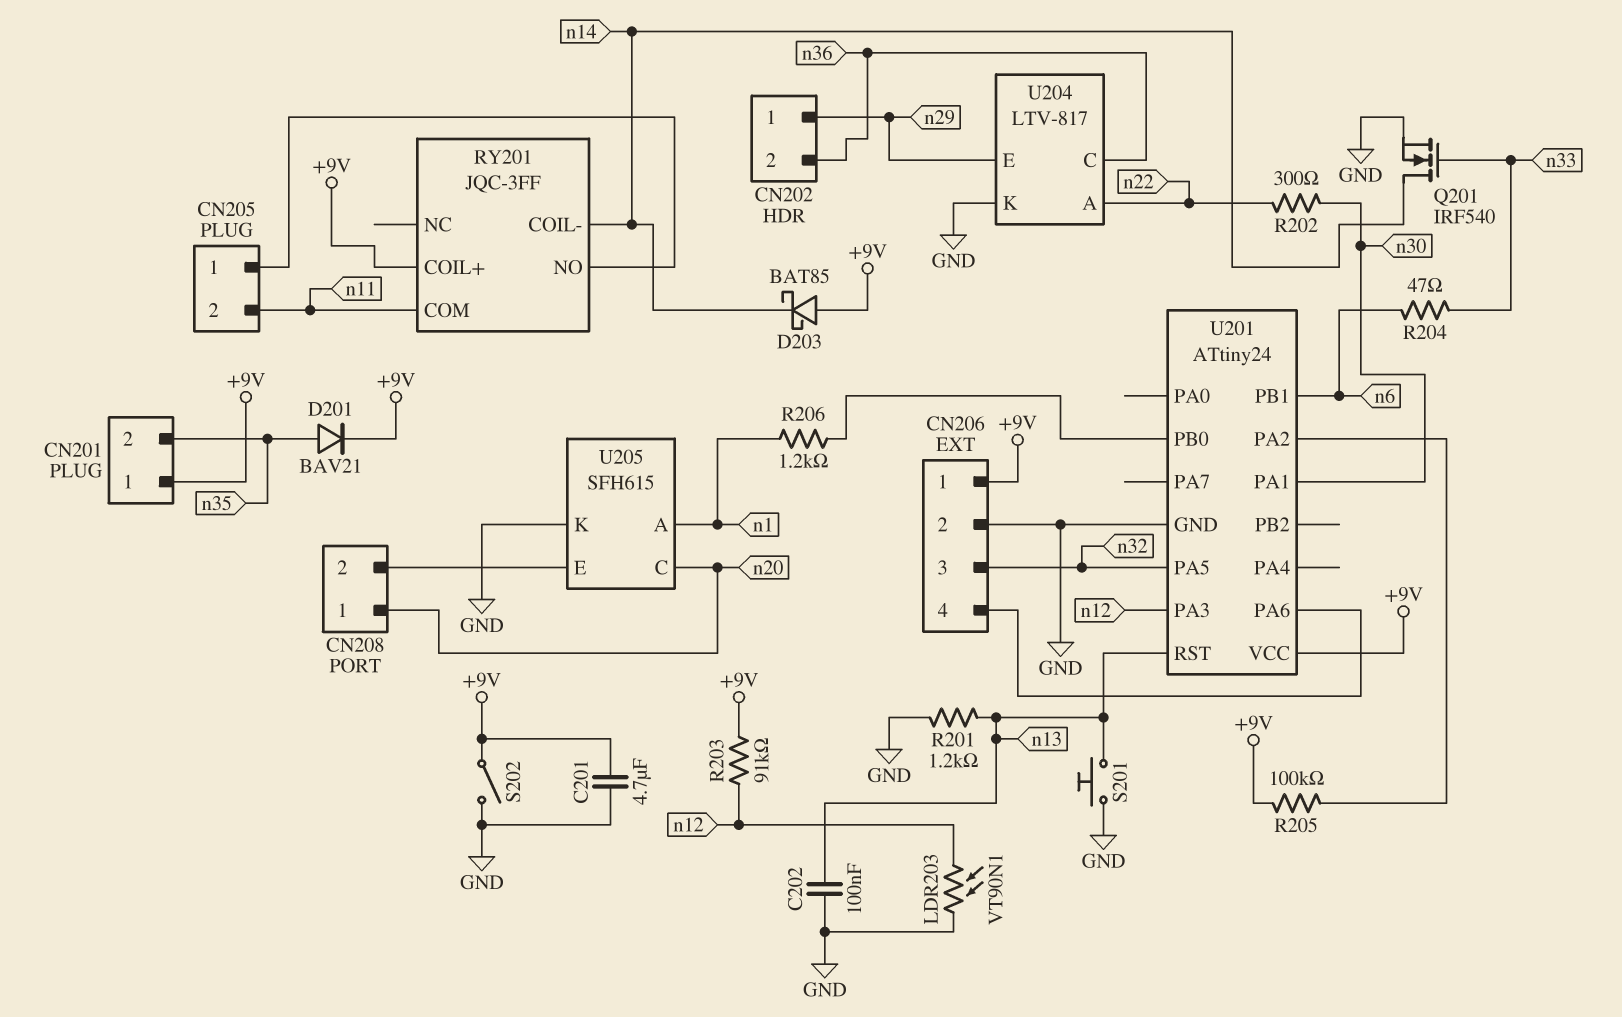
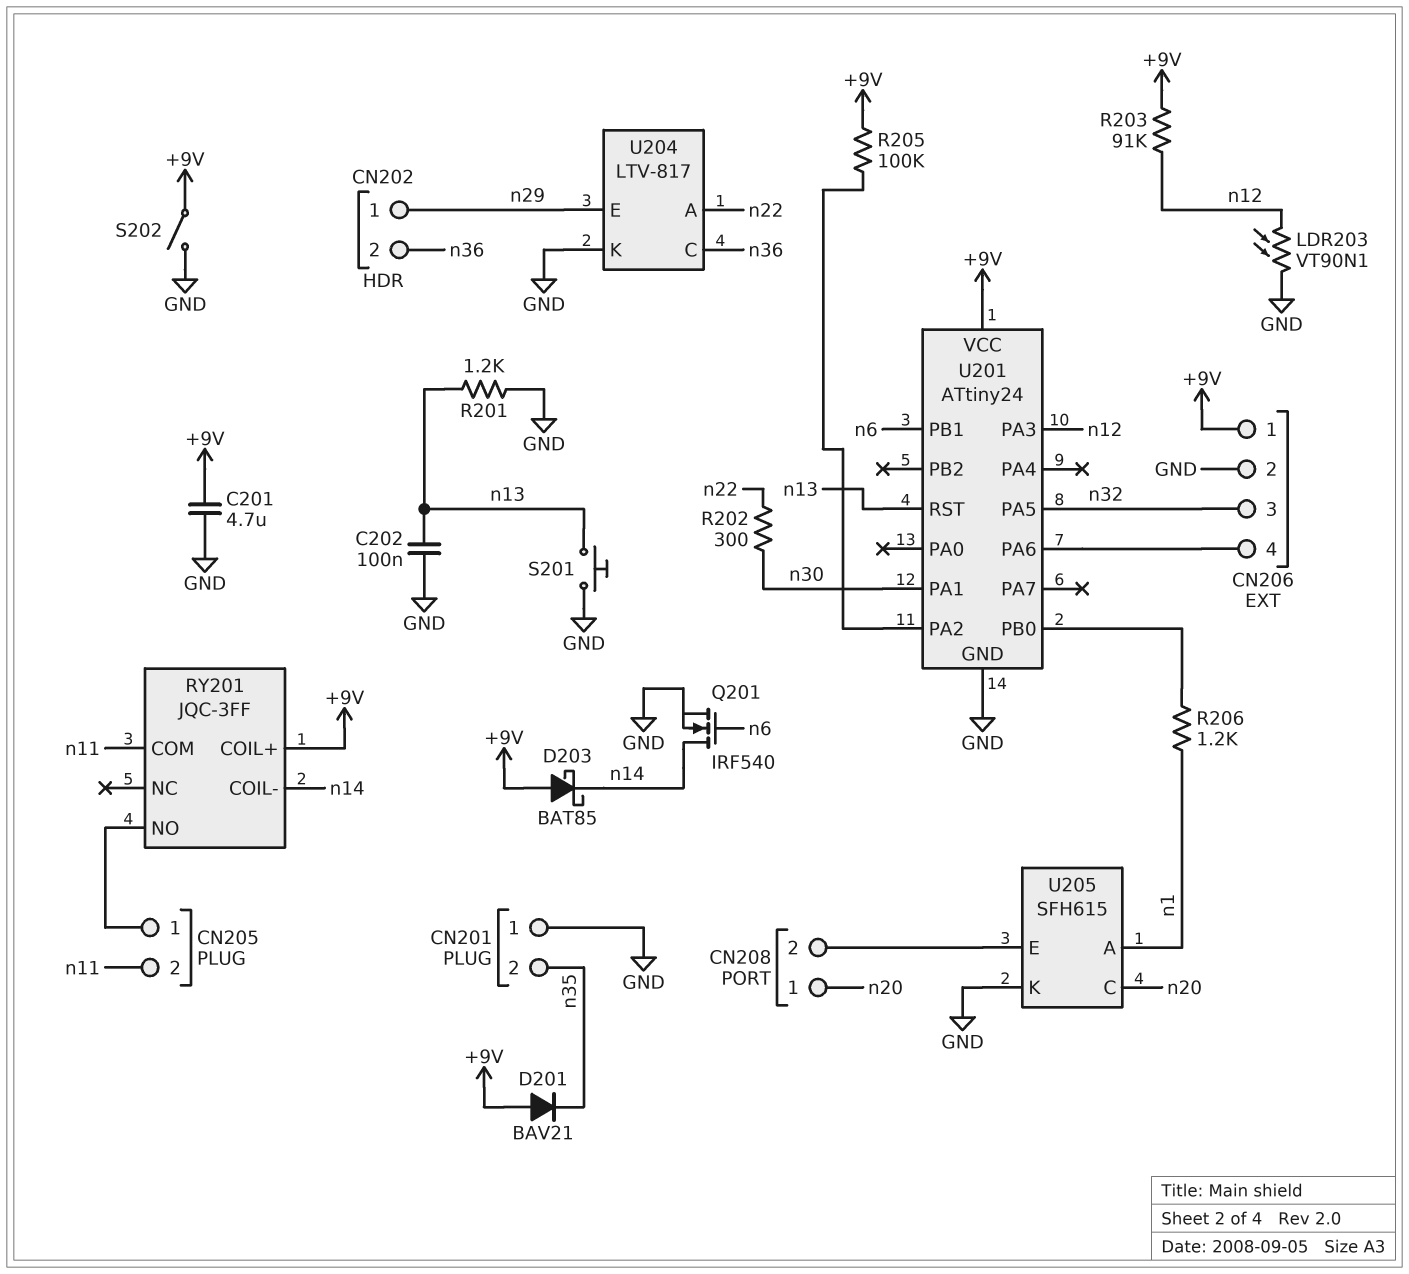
CN201 pin 1: +9V -> GND
D201: diode BAV21 (A n35, K +9V) -> diode BAV21 (A +9V, K n35)
Q201: NMOS IRF540 (G n33, D n14, S GND) -> NMOS IRF540 (G n6, D n14, S GND)
R204: 47 (n6, n33) -> none

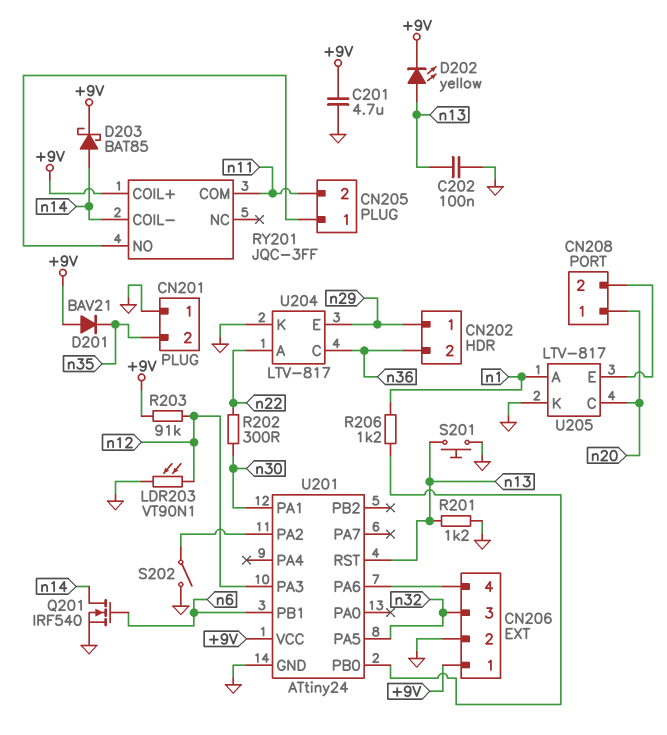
D202: none -> LED yellow (A n13, K +9V)
D203: schottky BAT85 (A +9V, K n14) -> schottky BAT85 (A n14, K +9V)
R205: 100k (+9V, U201/PA2) -> none
S202: switch (+9V, GND) -> switch (GND, U201/PA2)
U205: SFH615 -> LTV-817

